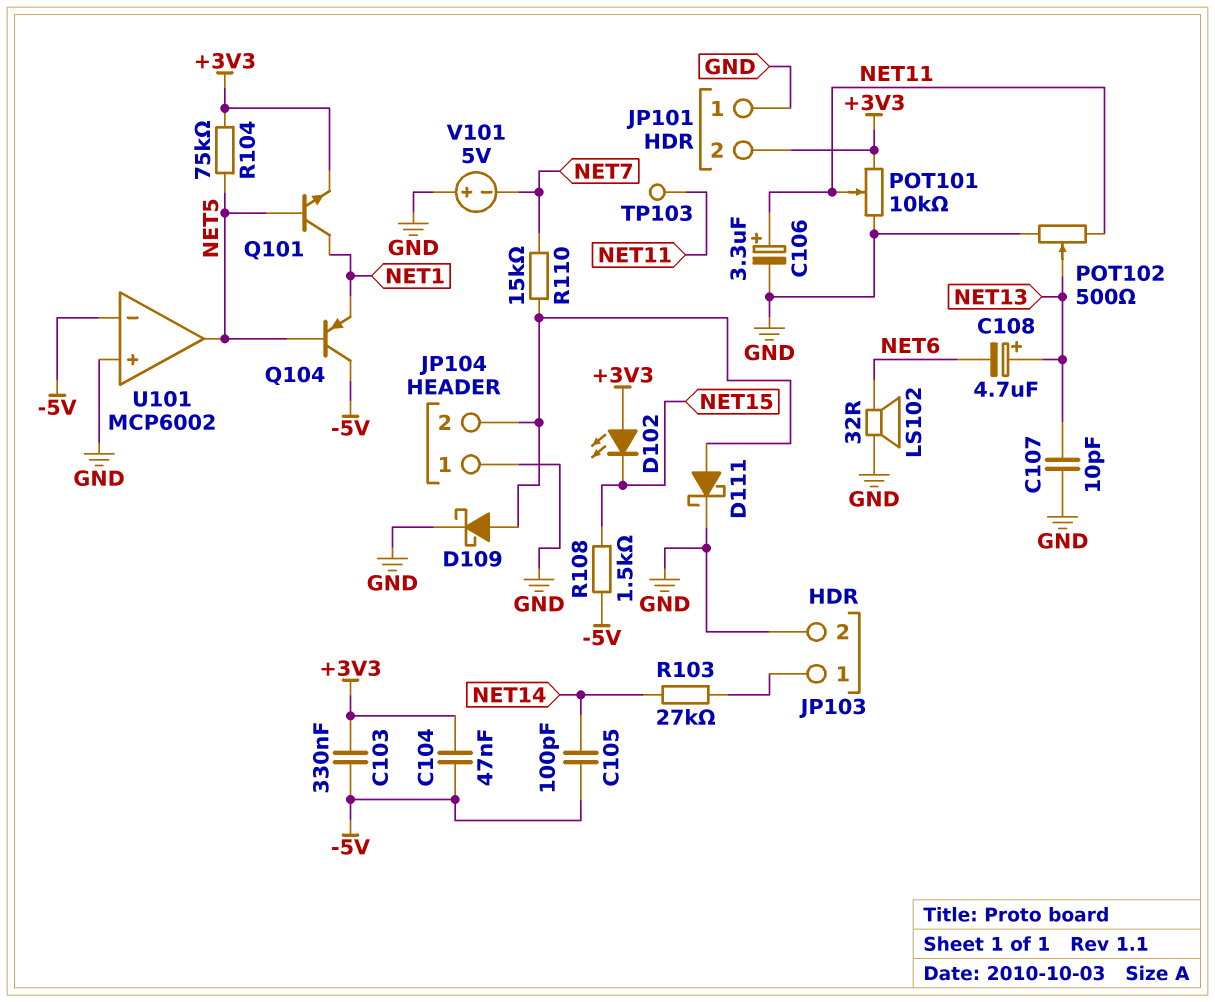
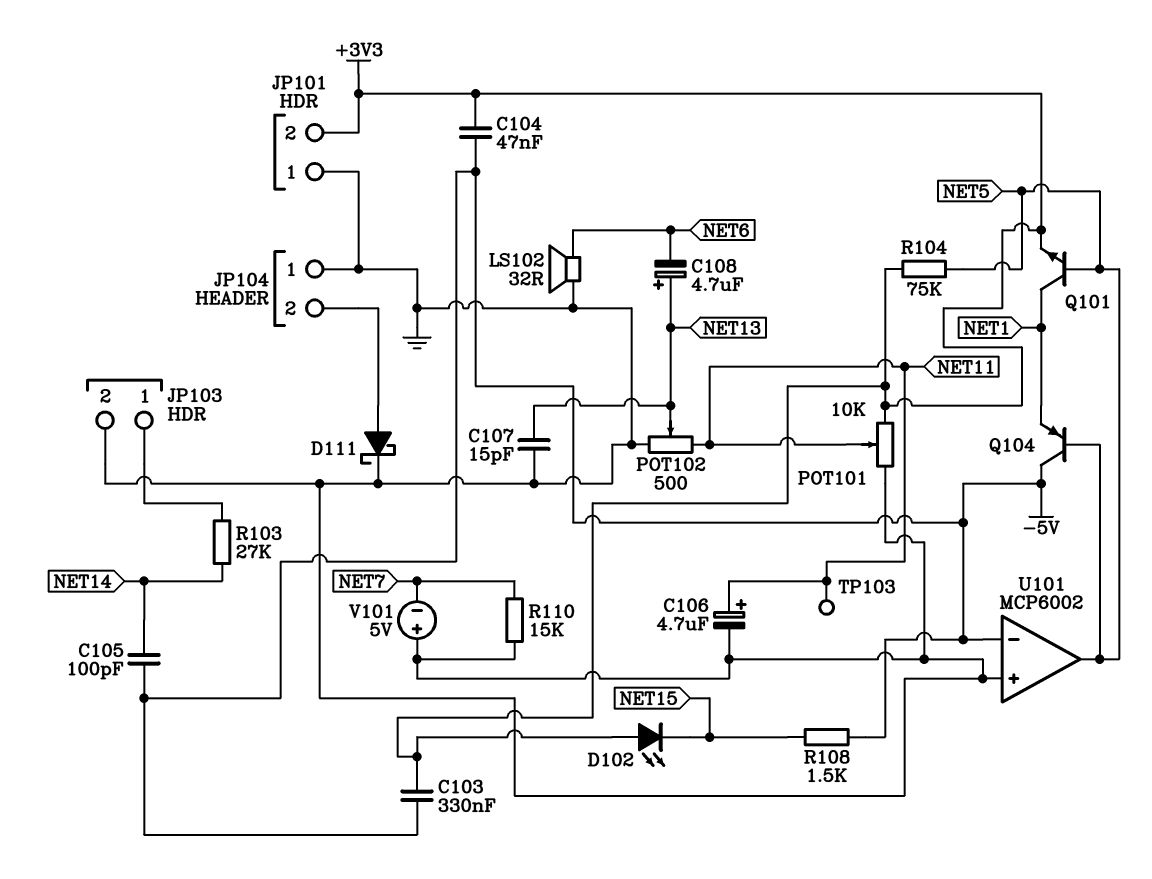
C106: 3.3uF (plus NET11, minus GND) -> 4.7uF (plus NET11, minus GND)
C107: 10pF (GND, NET13) -> 15pF (GND, NET13)
D109: schottky (A JP104/2, K GND) -> none
R110: 15k (JP104/2, NET7) -> 15k (GND, NET7)

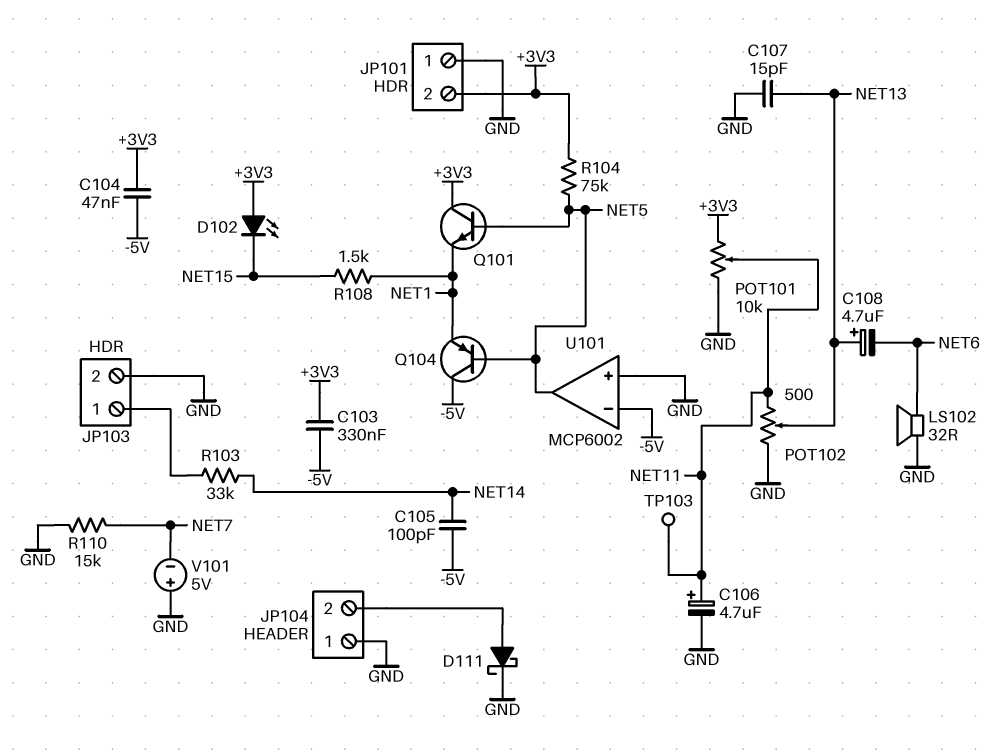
Q101: NPN (B NET5, C NET1, E +3V3) -> NPN (B NET5, C +3V3, E NET1)
R103: 27k (JP103/1, NET14) -> 33k (JP103/1, NET14)
R108: 1.5k (-5V, NET15) -> 1.5k (NET1, NET15)

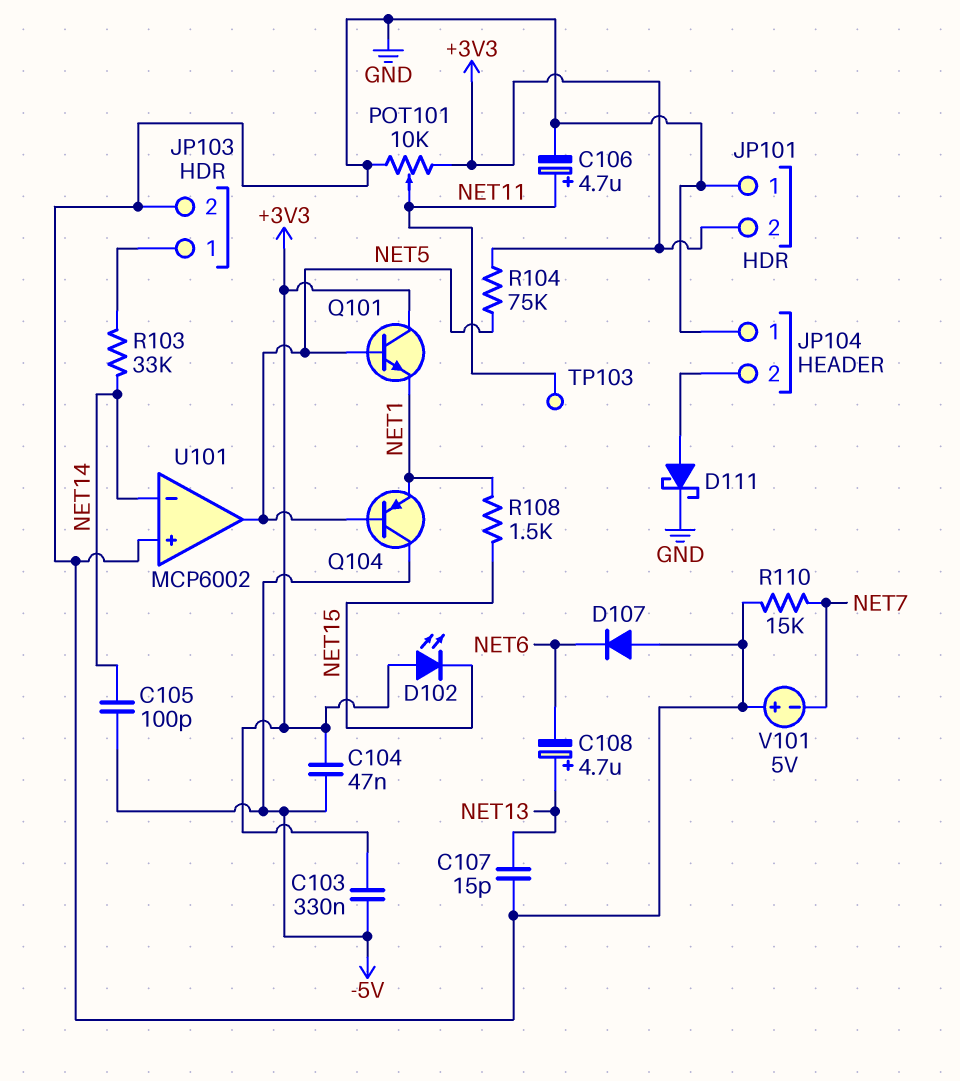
D107: none -> diode (A GND, K NET6)
LS102: speaker 32R (GND, NET6) -> none
POT102: 500 (GND, NET11, wiper NET13) -> none
U101 pin in-: -5V -> NET14

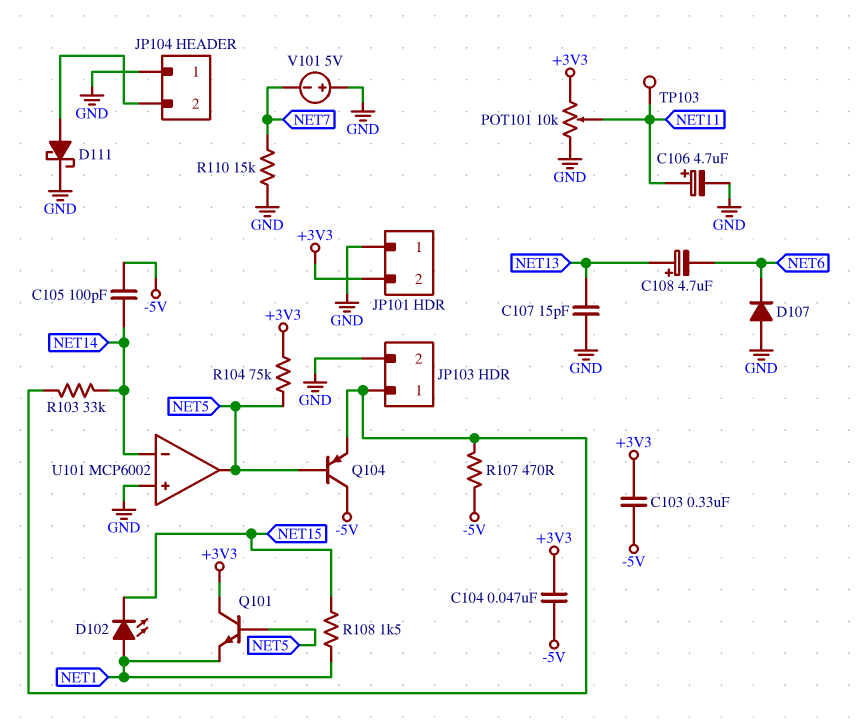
D102: LED (A +3V3, K NET15) -> LED (A NET1, K NET15)
Q104: PNP (B NET5, C -5V, E NET1) -> PNP (B NET5, C -5V, E JP103/1)
R107: none -> 470 (-5V, JP103/1)

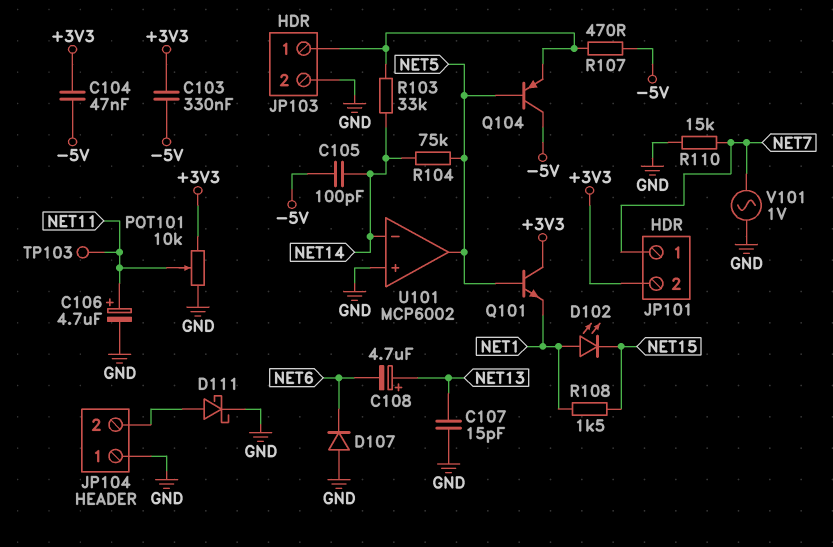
JP101 pin 1: GND -> NET7
R104: 75k (+3V3, NET5) -> 75k (NET5, NET14)
V101: 5V (plus GND, minus NET7) -> AC 1V (GND, NET7)

